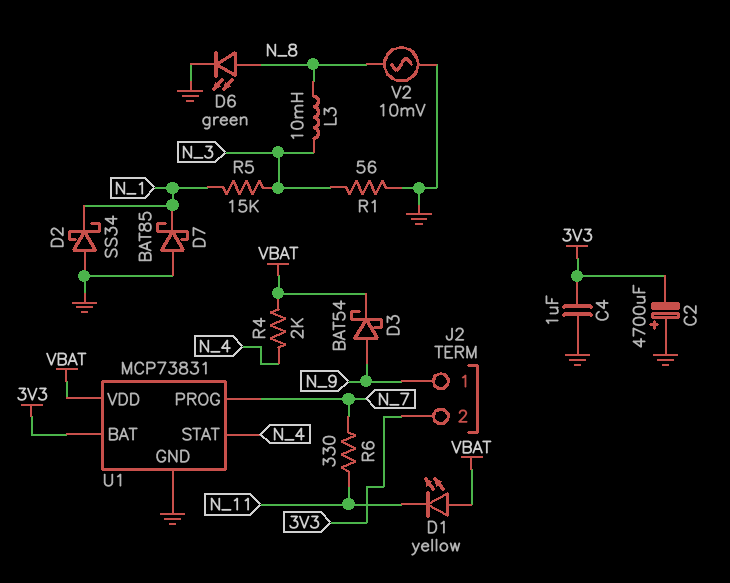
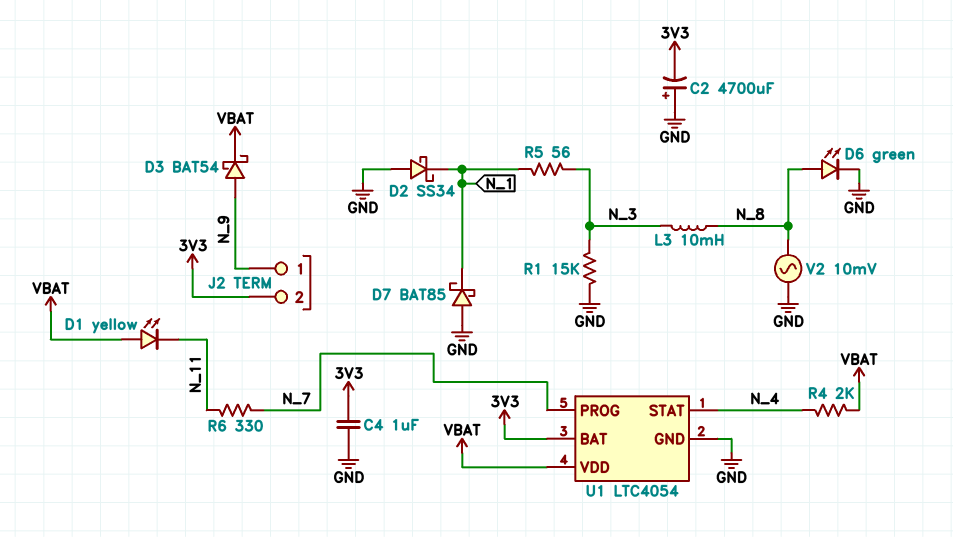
R1: 56 (GND, N_3) -> 15k (GND, N_3)
R5: 15k (N_1, N_3) -> 56 (N_1, N_3)
U1: MCP73831 -> LTC4054

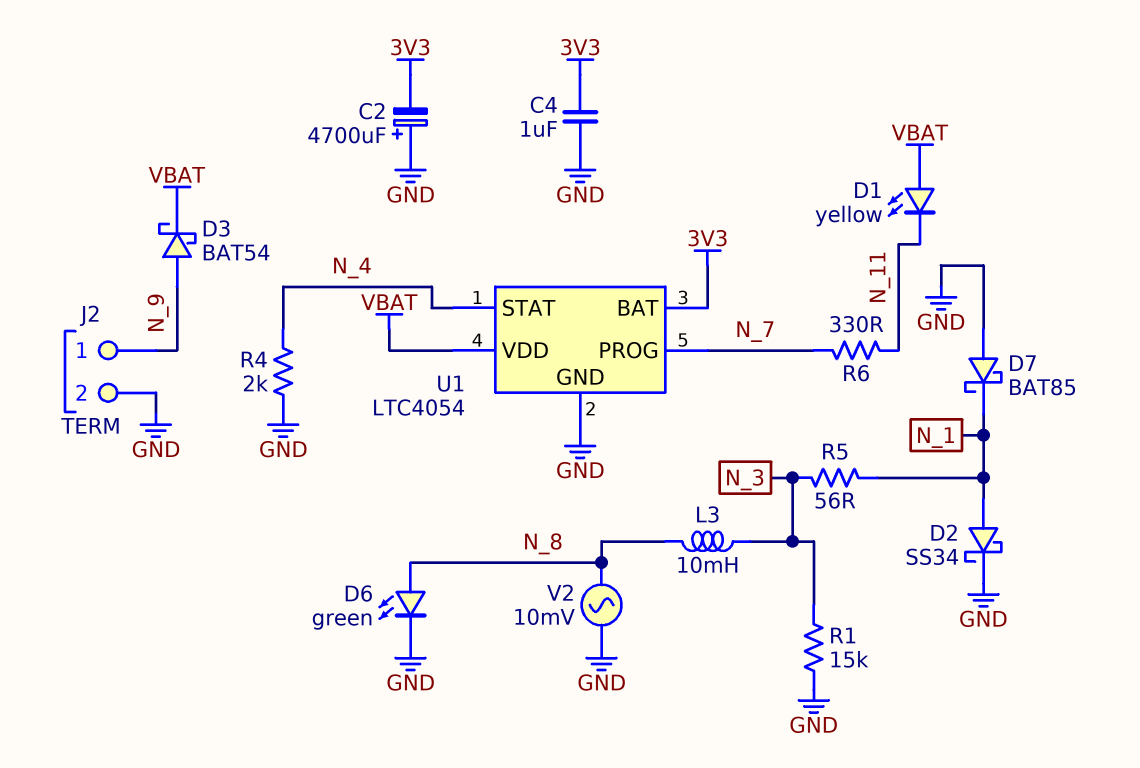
D2: schottky SS34 (A GND, K N_1) -> schottky SS34 (A N_1, K GND)
J2 pin 2: 3V3 -> GND
R4: 2k (N_4, VBAT) -> 2k (GND, N_4)

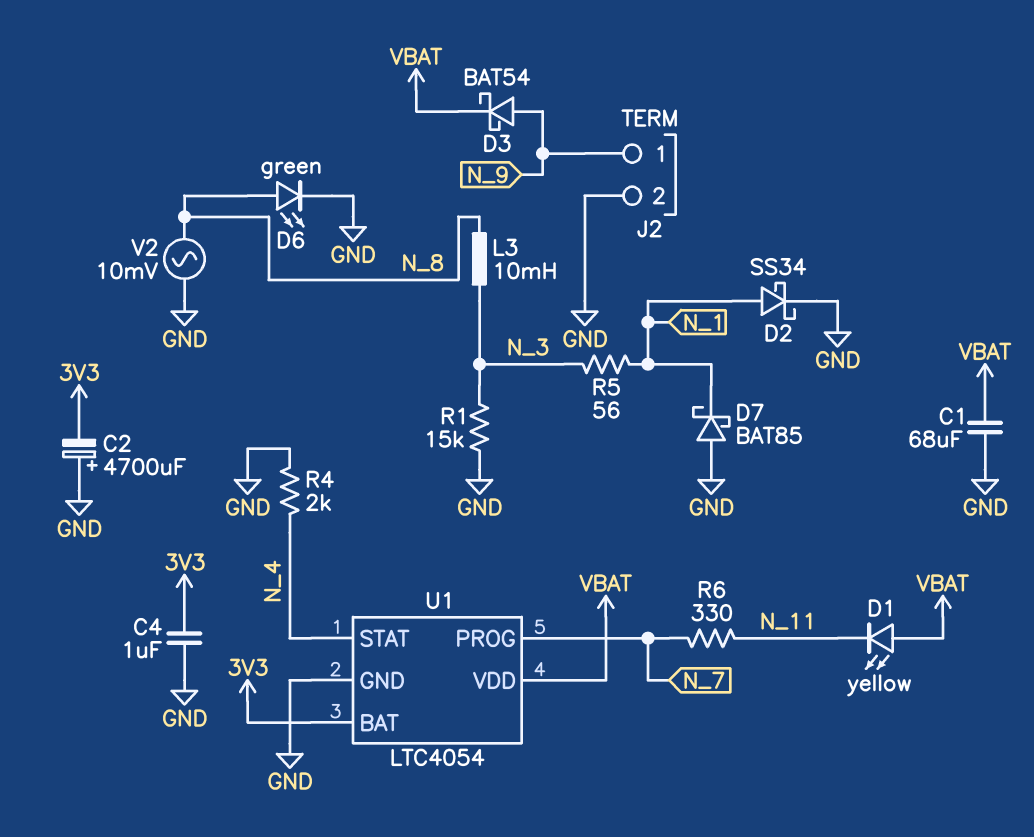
C1: none -> 68uF (GND, VBAT)

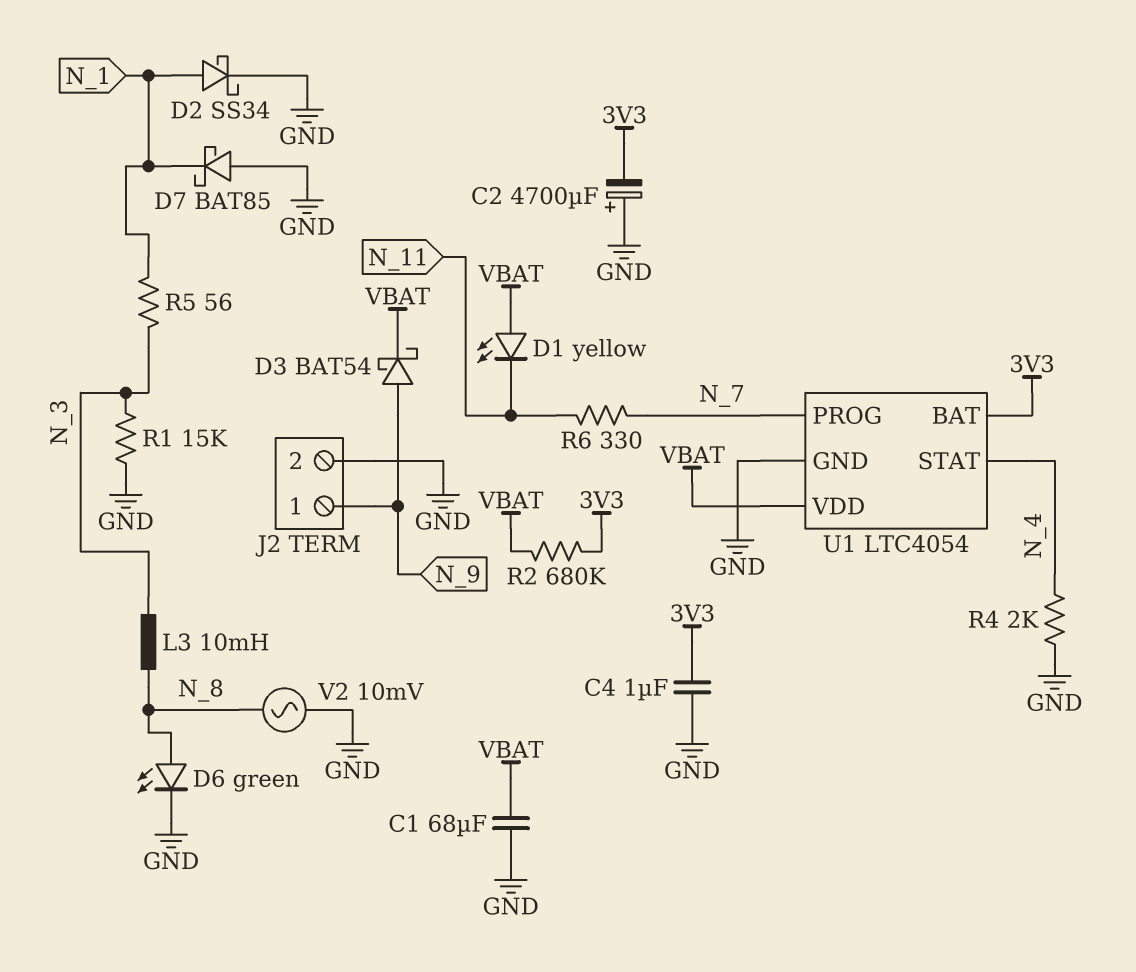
R2: none -> 680k (3V3, VBAT)

